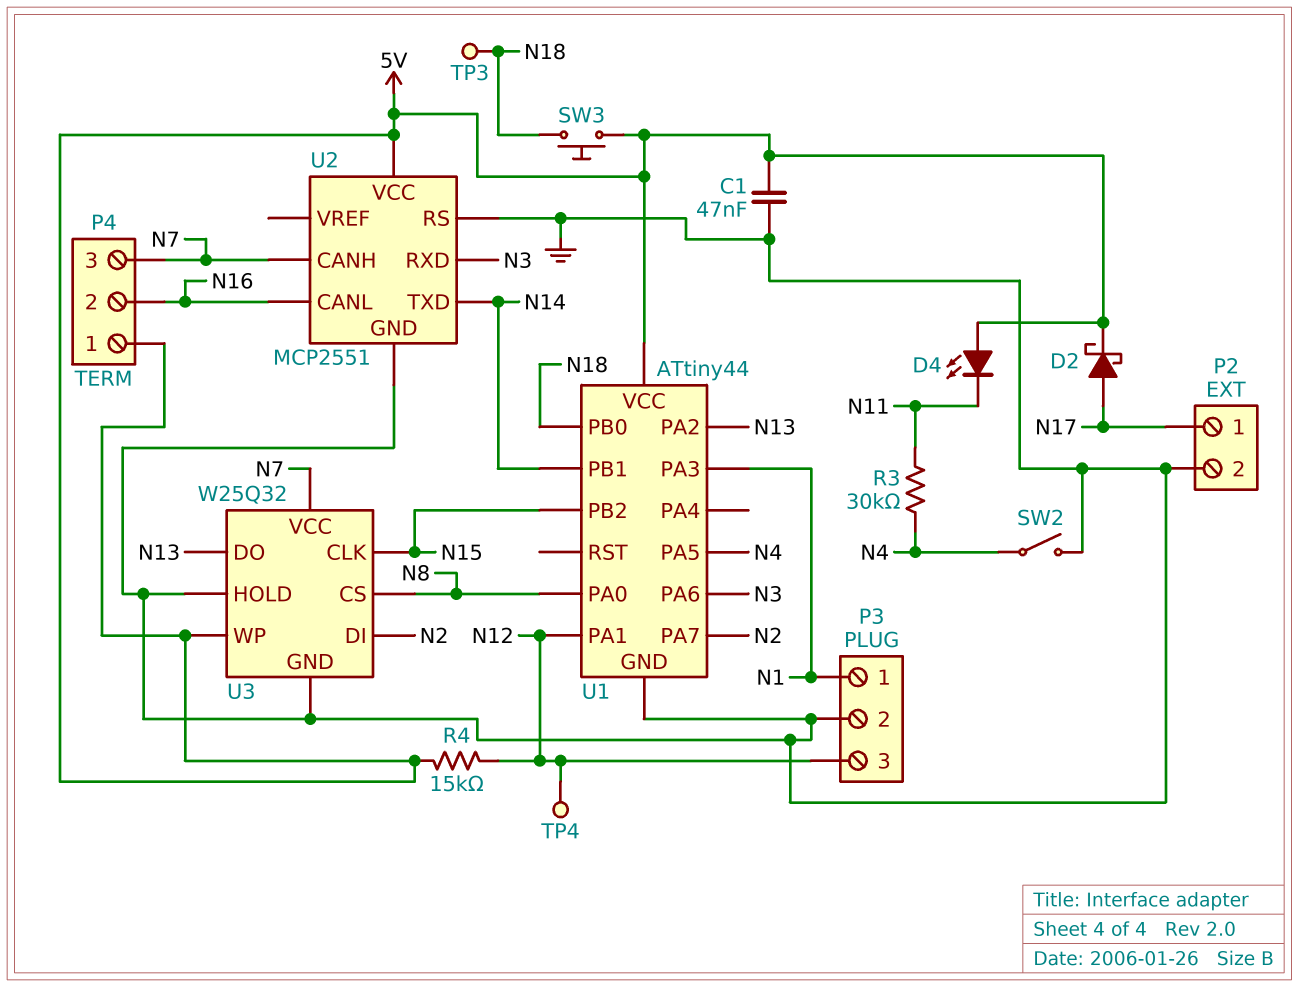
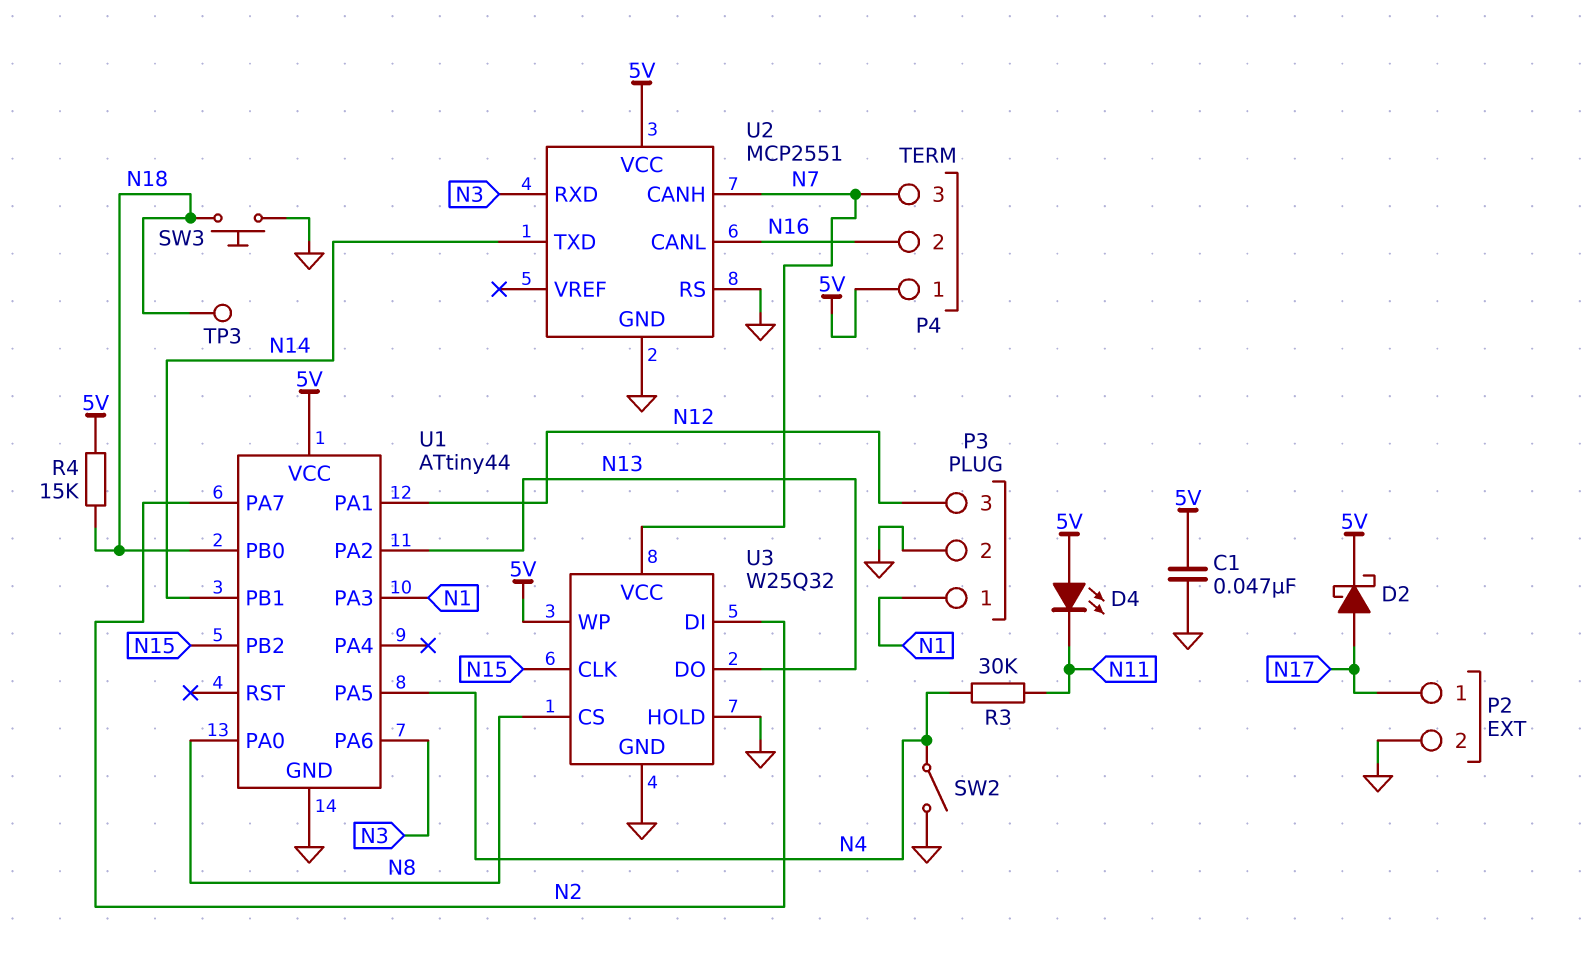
R4: 15k (5V, N12) -> 15k (5V, N18)
SW3: button (5V, N18) -> button (GND, N18)
TP4: test point (N12) -> none

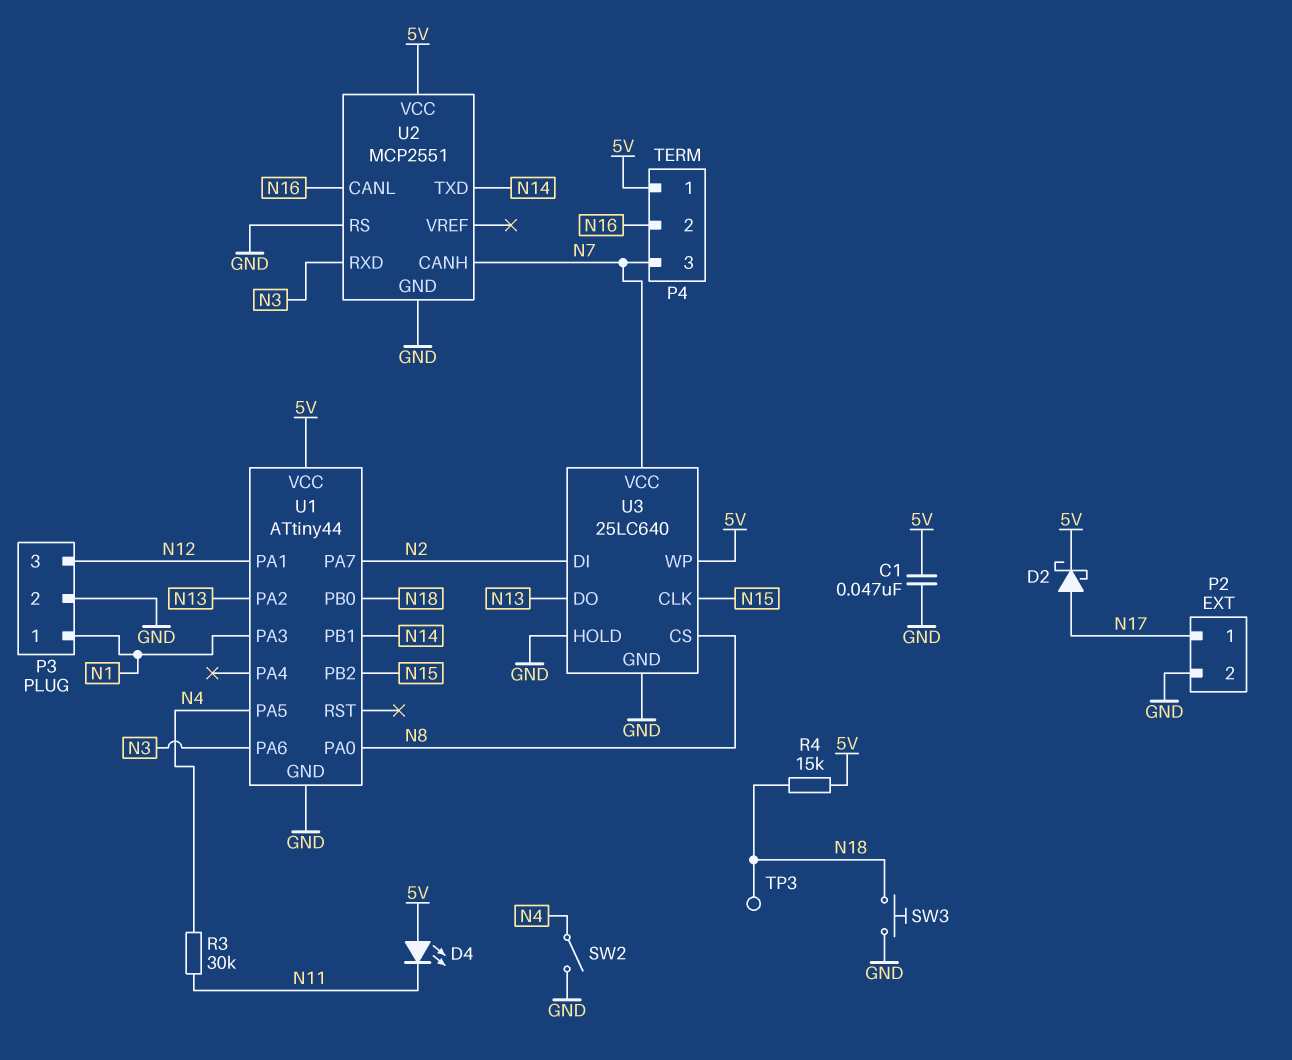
U3: W25Q32 -> 25LC640

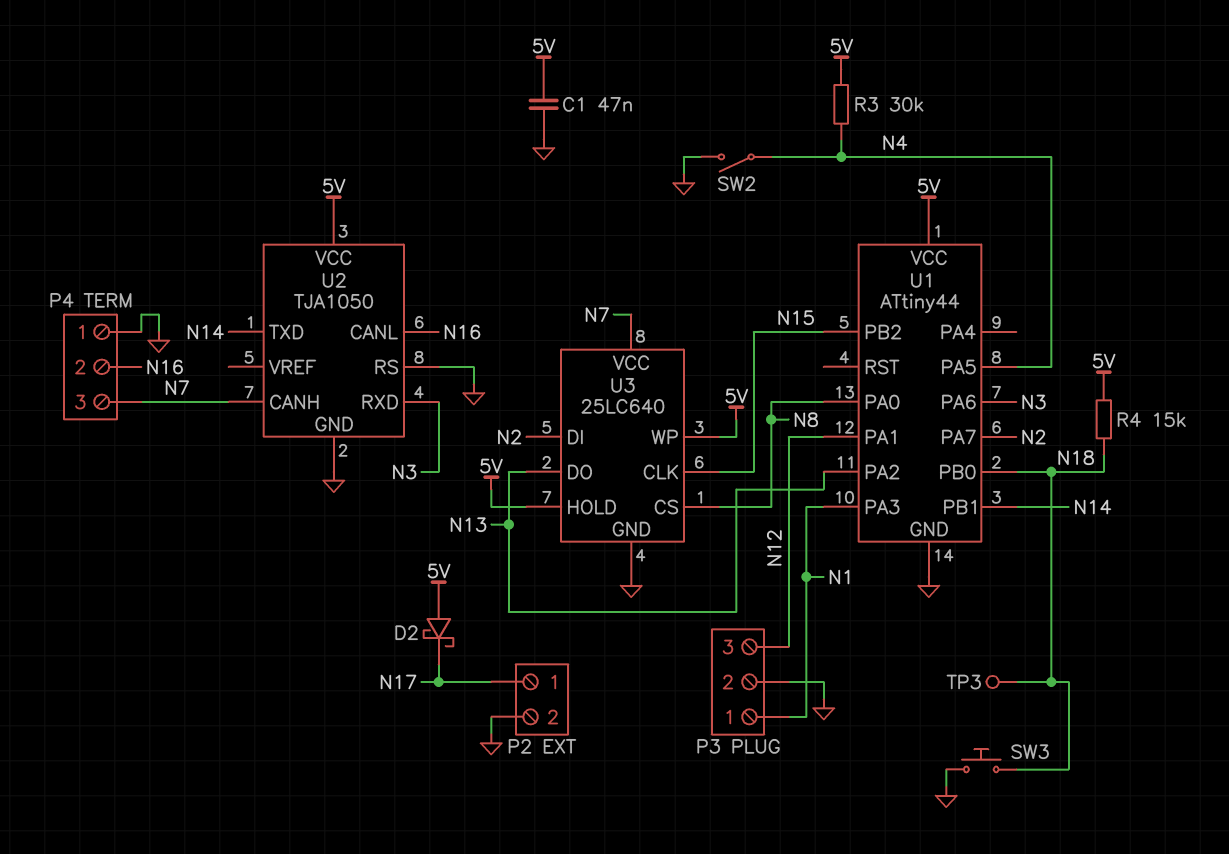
D2: schottky (A N17, K 5V) -> schottky (A 5V, K N17)
D4: LED (A 5V, K N11) -> none
P4 pin 1: 5V -> GND
R3: 30k (N4, N11) -> 30k (5V, N4)
U2: MCP2551 -> TJA1050
U3 pin HOLD: GND -> 5V

